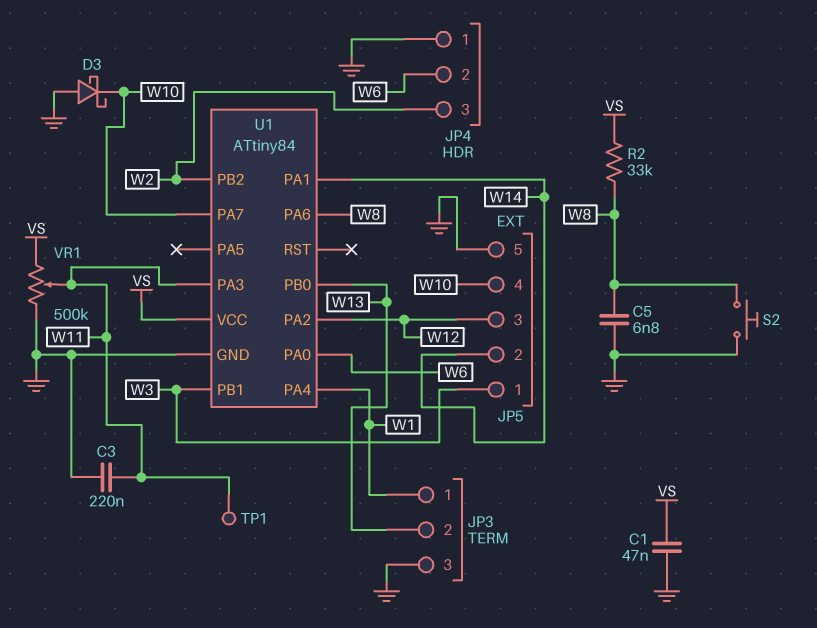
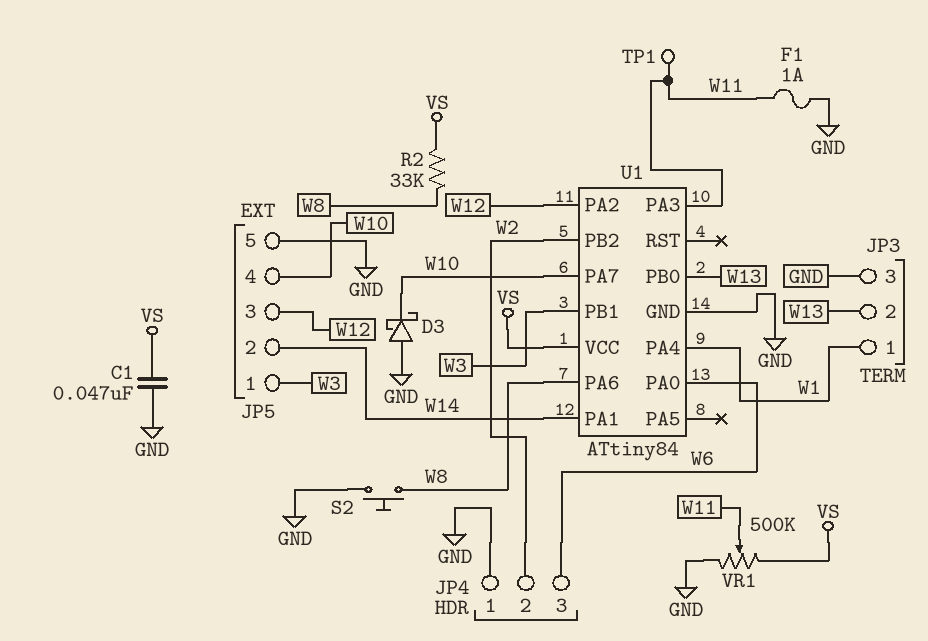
C3: 220nF (GND, W11) -> none
C5: 6.8nF (GND, W8) -> none
F1: none -> 1A (GND, W11)
JP4 pin 2: W6 -> W2
JP4 pin 3: W2 -> W6

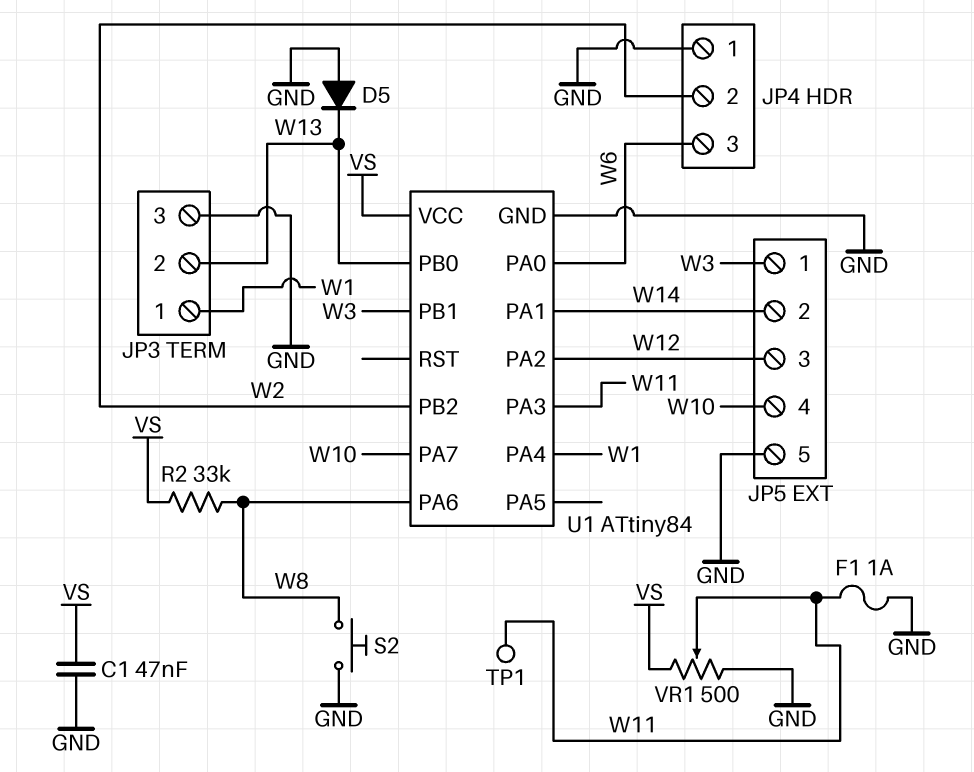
D3: schottky (A GND, K W10) -> none
D5: none -> diode (A GND, K W13)
VR1: 500k (GND, VS, wiper W11) -> 500 (GND, VS, wiper W11)

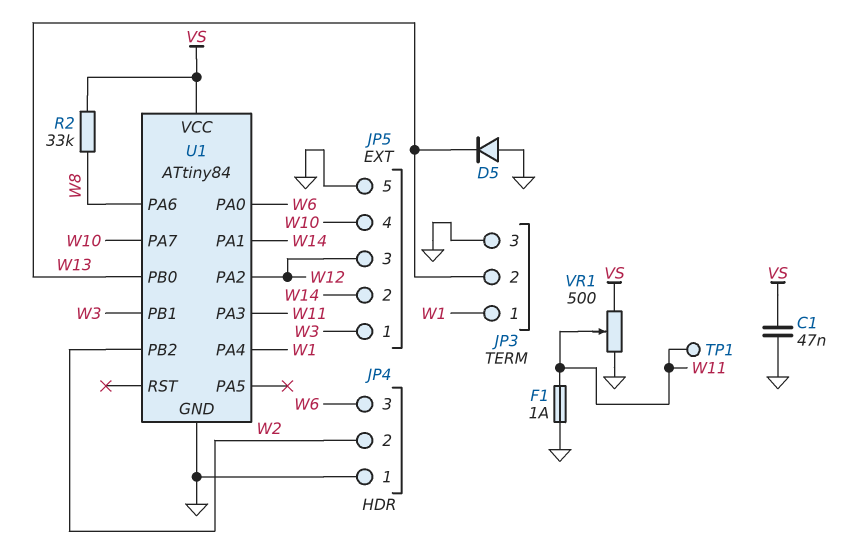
S2: button (GND, W8) -> none

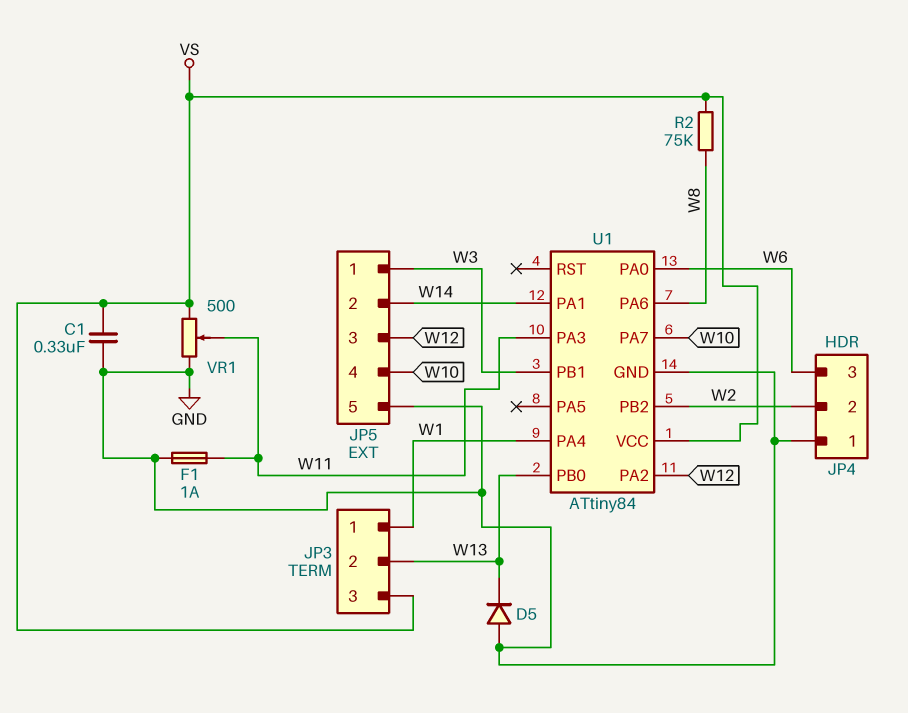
C1: 47nF (GND, VS) -> 330nF (GND, VS)
JP3 pin 3: GND -> VS
R2: 33k (VS, W8) -> 75k (VS, W8)
TP1: test point (W11) -> none

